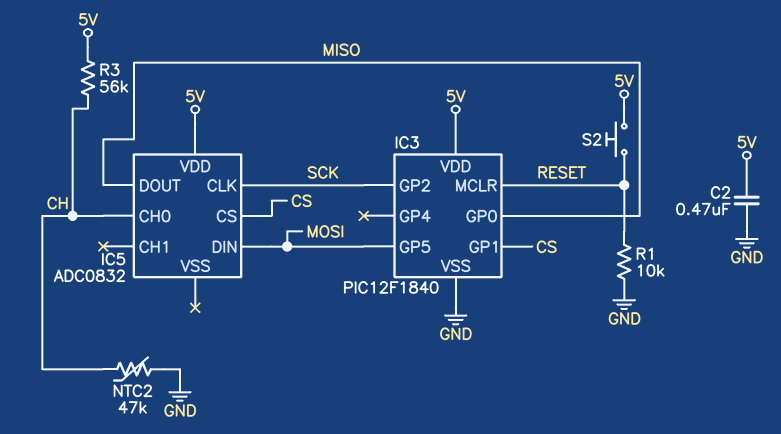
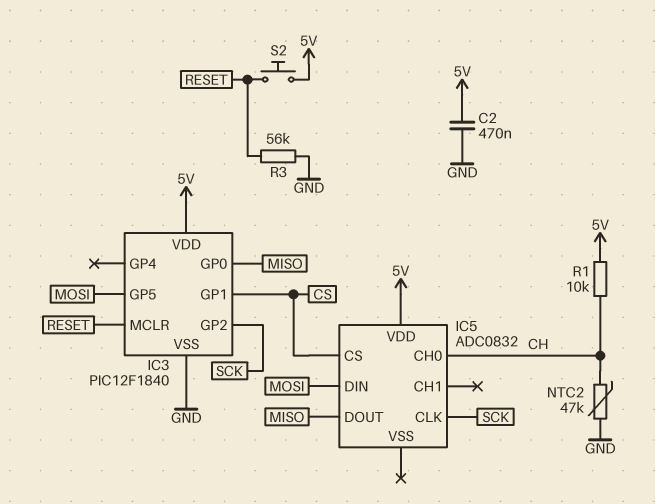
R1: 10k (GND, RESET) -> 10k (5V, CH)
R3: 56k (5V, CH) -> 56k (GND, RESET)

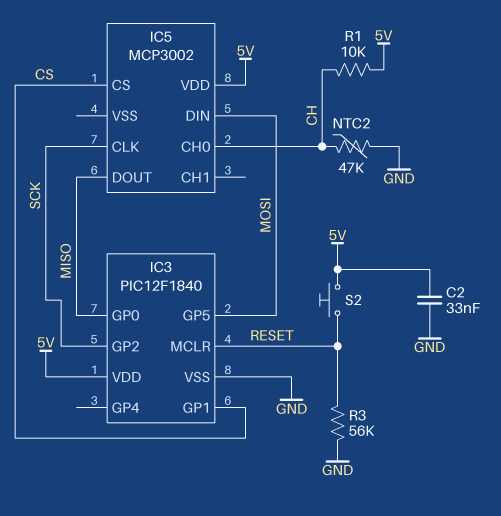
C2: 470nF (5V, GND) -> 33nF (5V, GND)
IC5: ADC0832 -> MCP3002

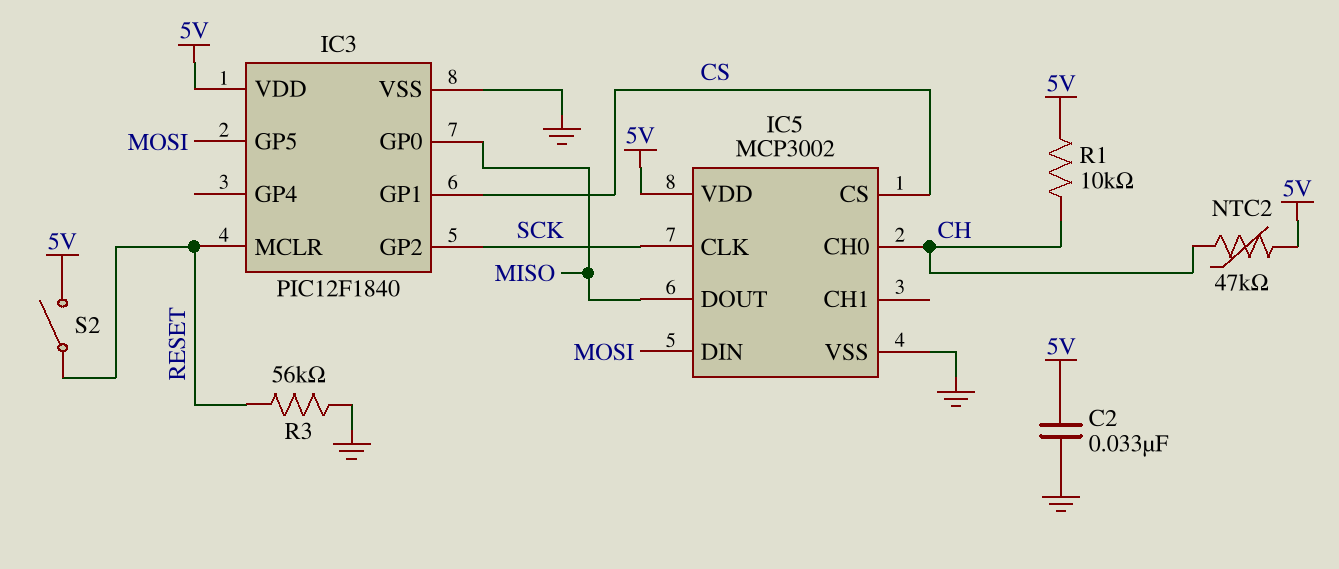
IC5 pin VSS: none -> GND
NTC2: 47k (CH, GND) -> 47k (5V, CH)
S2: button (5V, RESET) -> switch (5V, RESET)

